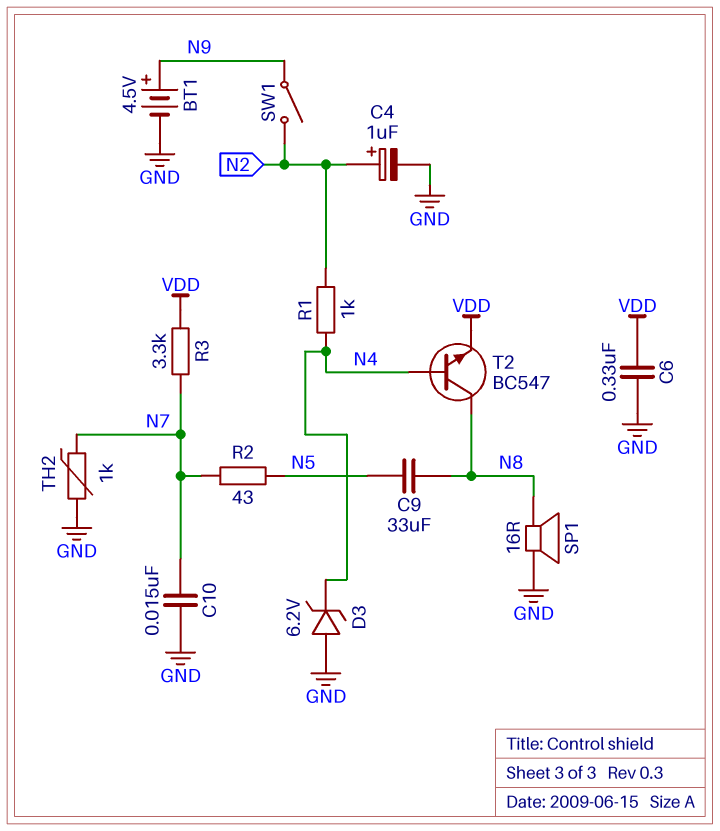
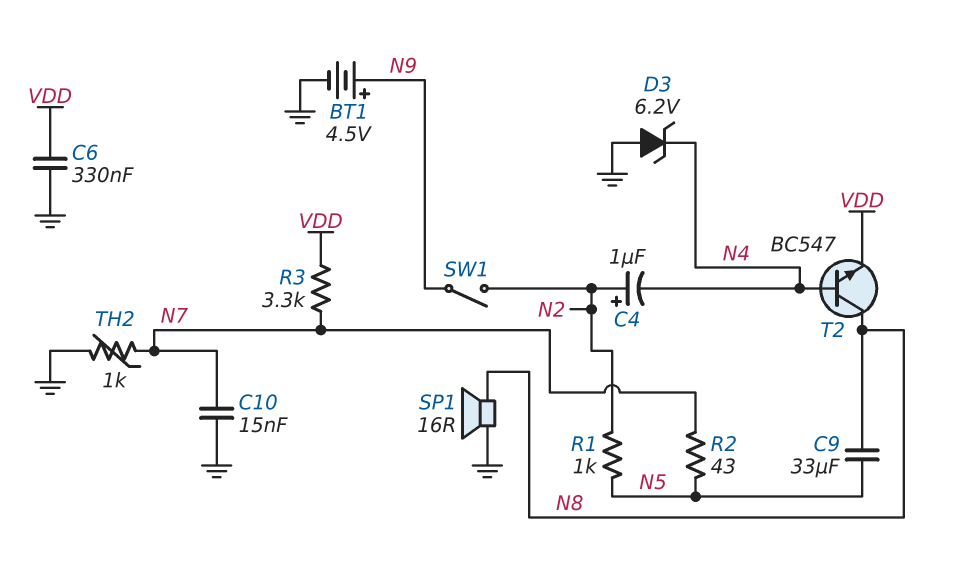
C4: 1uF (plus N2, minus GND) -> 1uF (plus N2, minus N4)
R1: 1k (N2, N4) -> 1k (N2, N5)

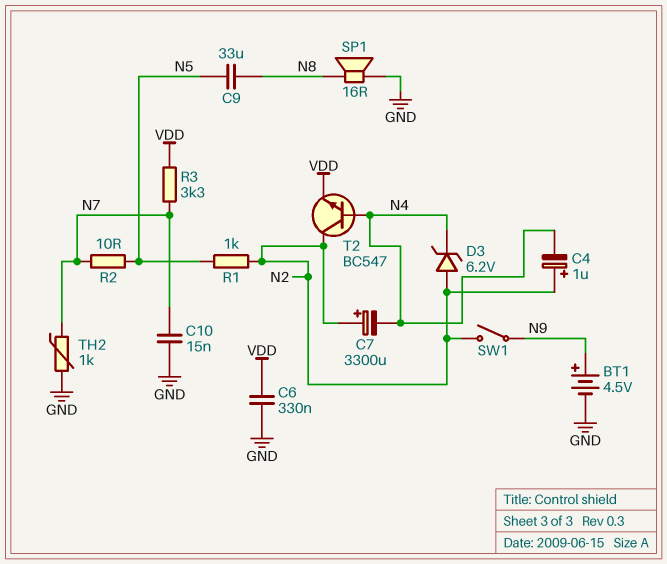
C7: none -> 3300uF (plus N2, minus N4)
D3: zener 6.2V (A GND, K N4) -> zener 6.2V (A N2, K N4)
R2: 43 (N5, N7) -> 10 (N5, N7)
T2: NPN BC547 (B N4, C N8, E VDD) -> NPN BC547 (B N4, C N2, E VDD)

